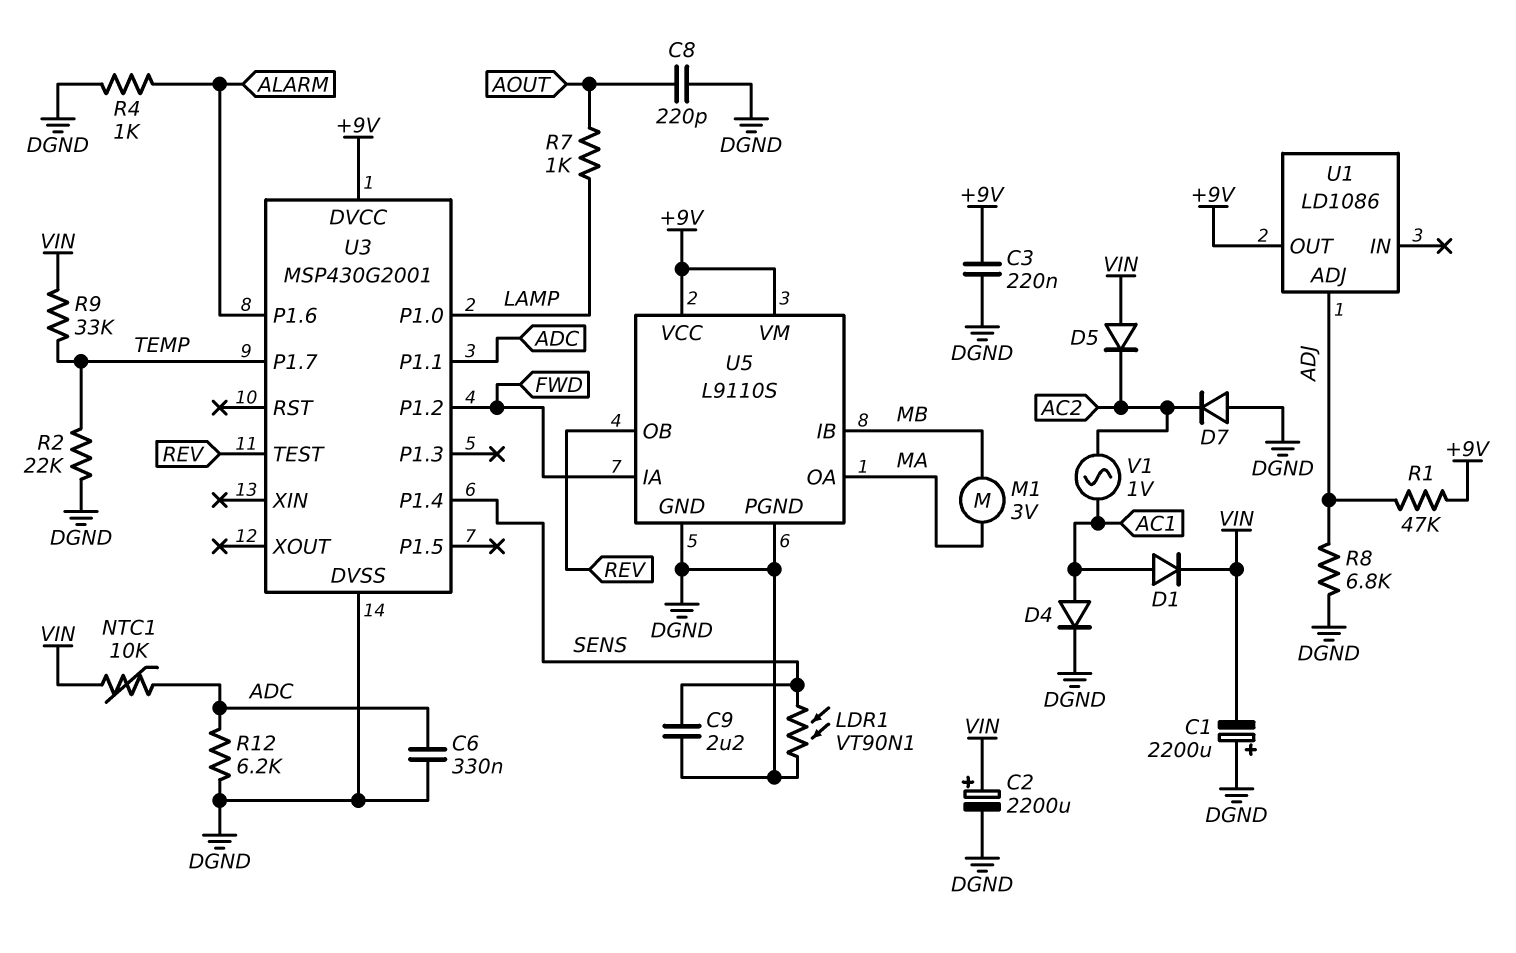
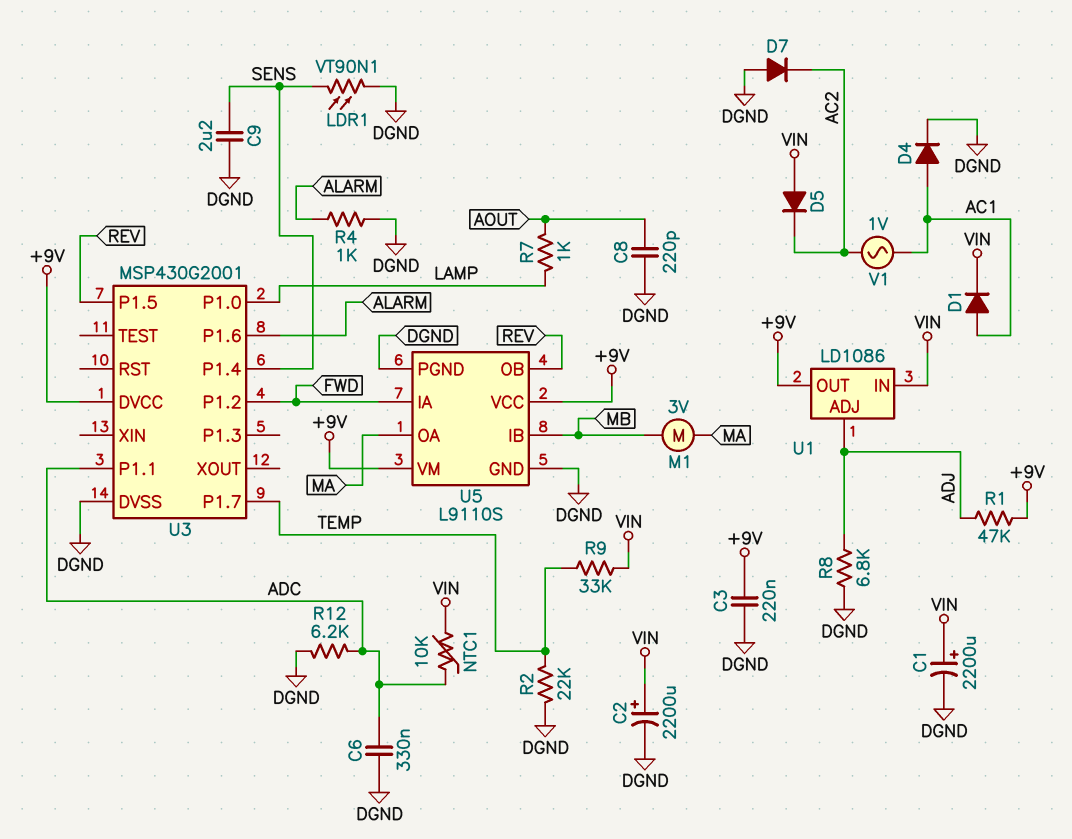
C1: 2200uF (plus DGND, minus VIN) -> 2200uF (plus VIN, minus DGND)
U1 pin IN: none -> VIN
U3 pin P1.5: none -> REV
U3 pin TEST: REV -> none

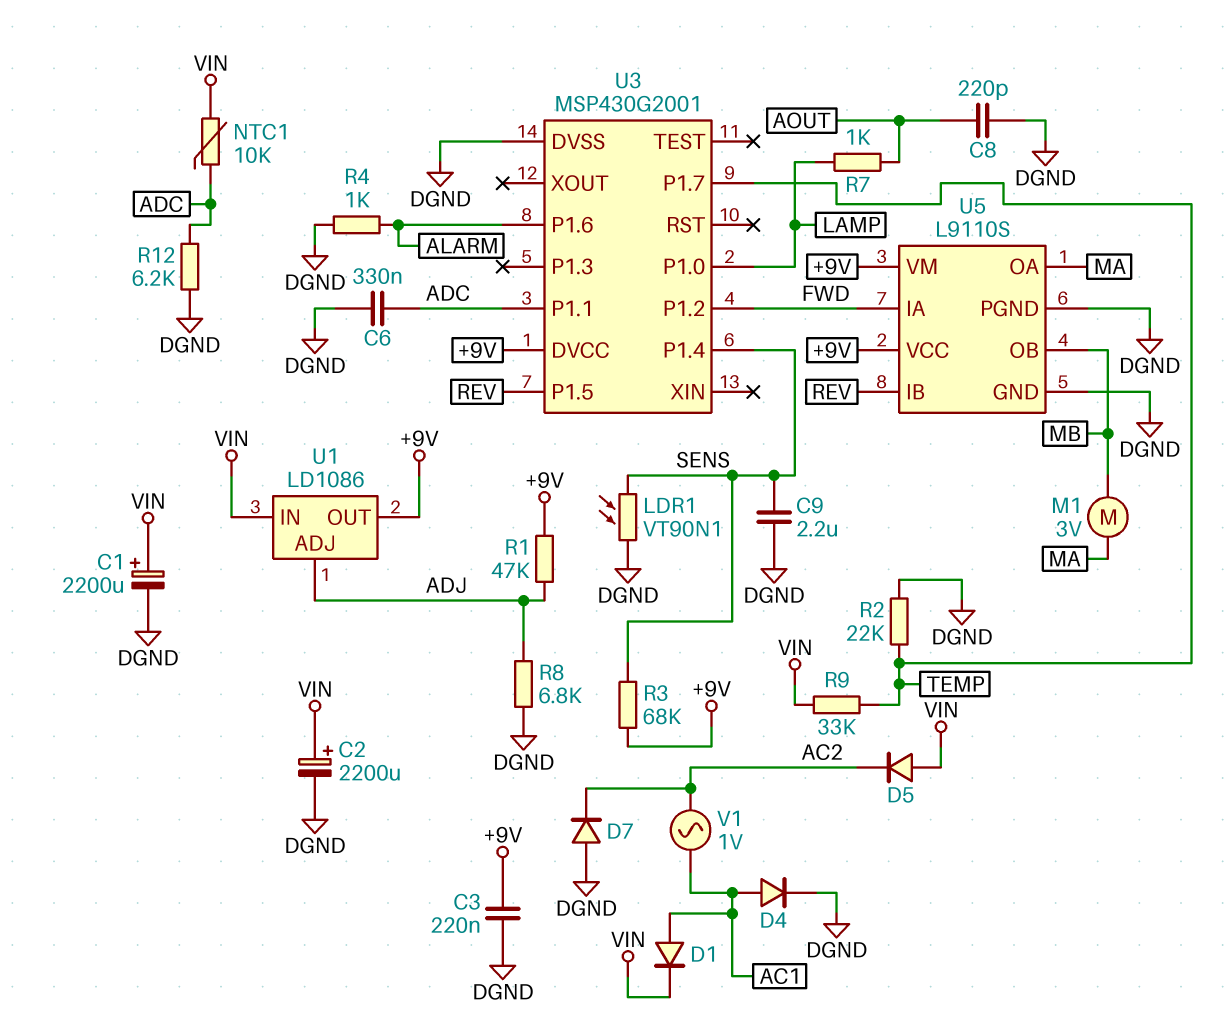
R3: none -> 68k (+9V, SENS)
U5 pin IB: MB -> REV
U5 pin OB: REV -> MB

